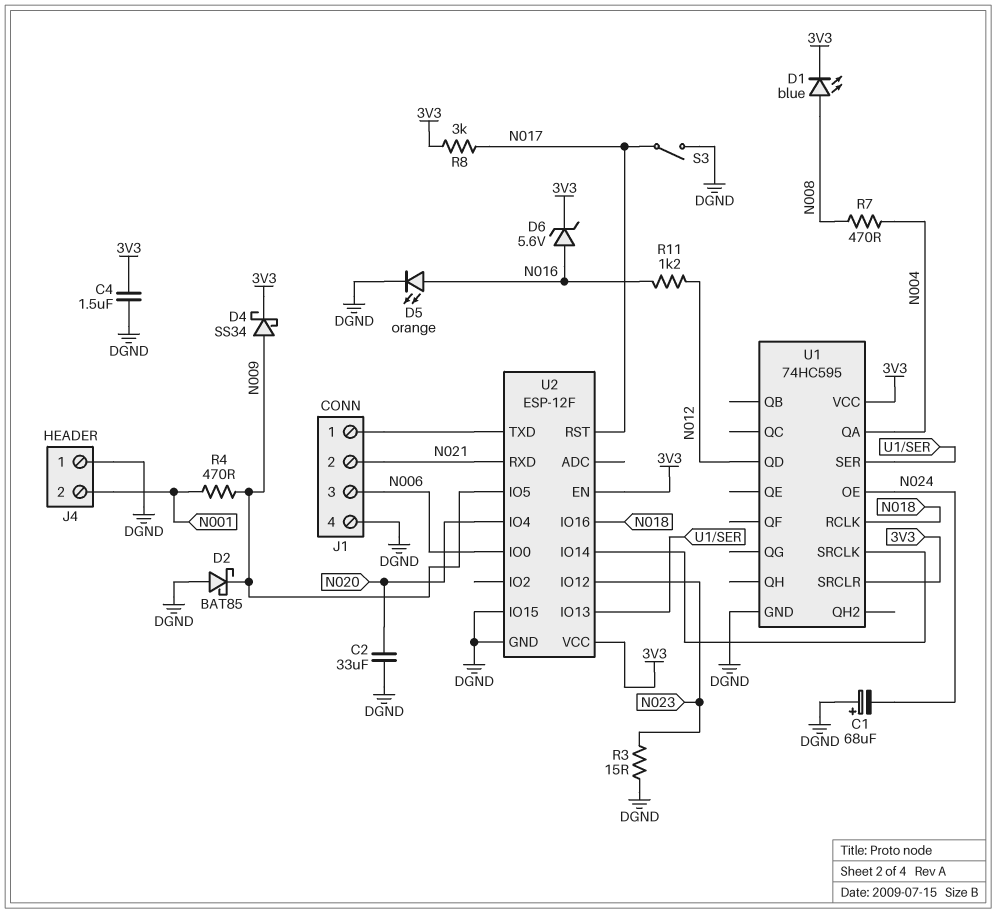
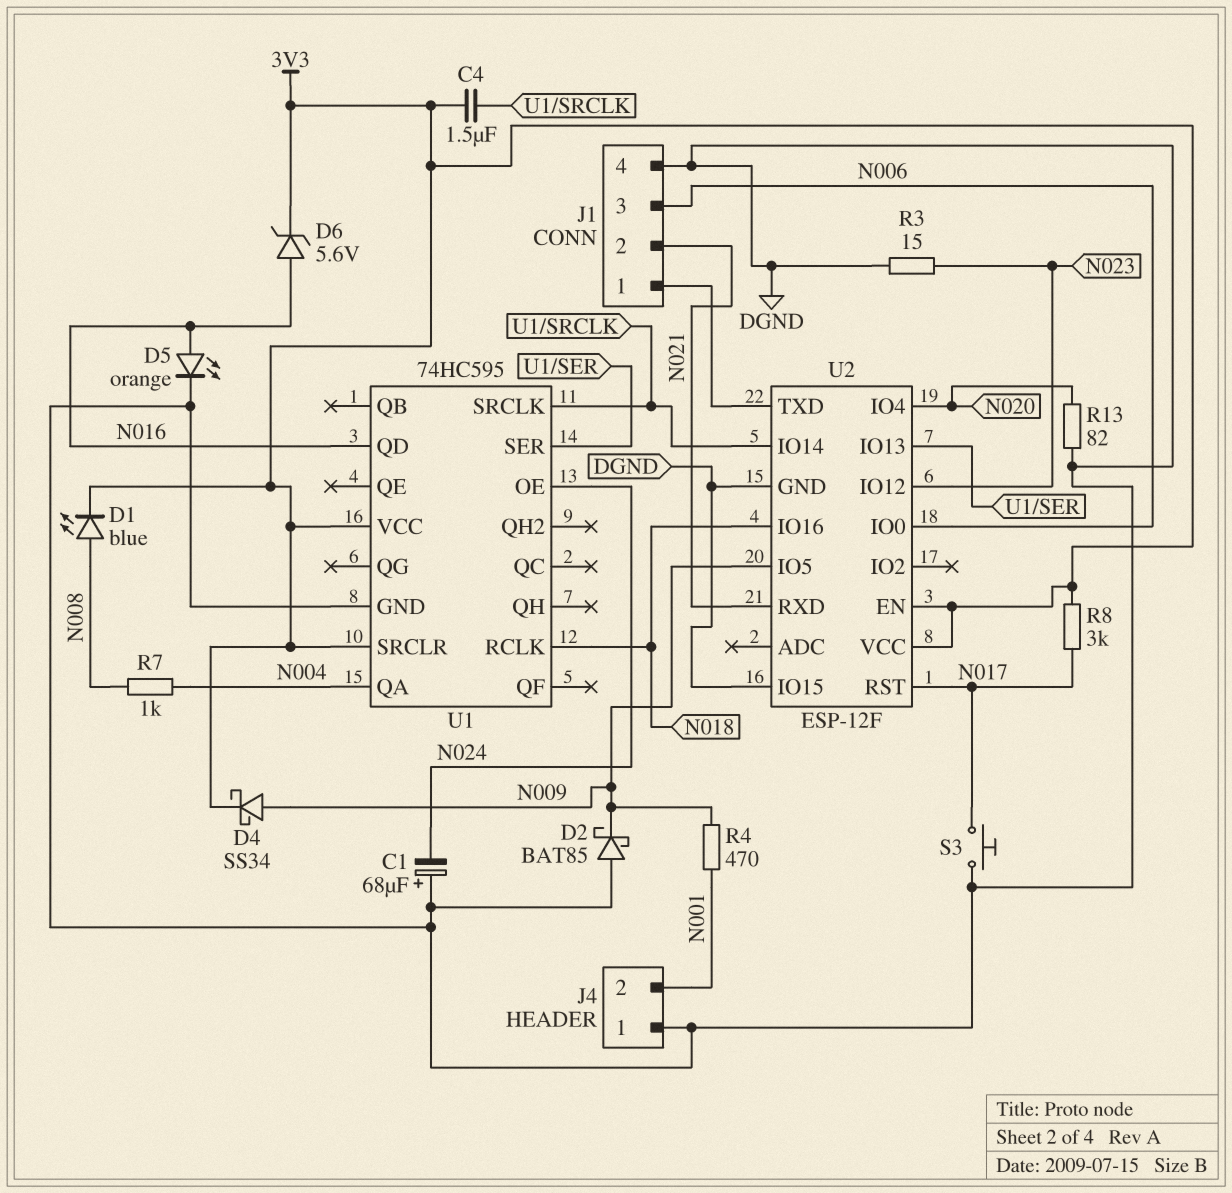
C2: 33uF (DGND, N020) -> none
C4: 1.5uF (3V3, DGND) -> 1.5uF (3V3, U1/SRCLK)
R7: 470 (N004, N008) -> 1k (N004, N008)
R11: 1.2k (N012, N016) -> none
R13: none -> 82 (DGND, N020)
S3: switch (DGND, N017) -> button (DGND, N017)
U1 pin QD: N012 -> N016

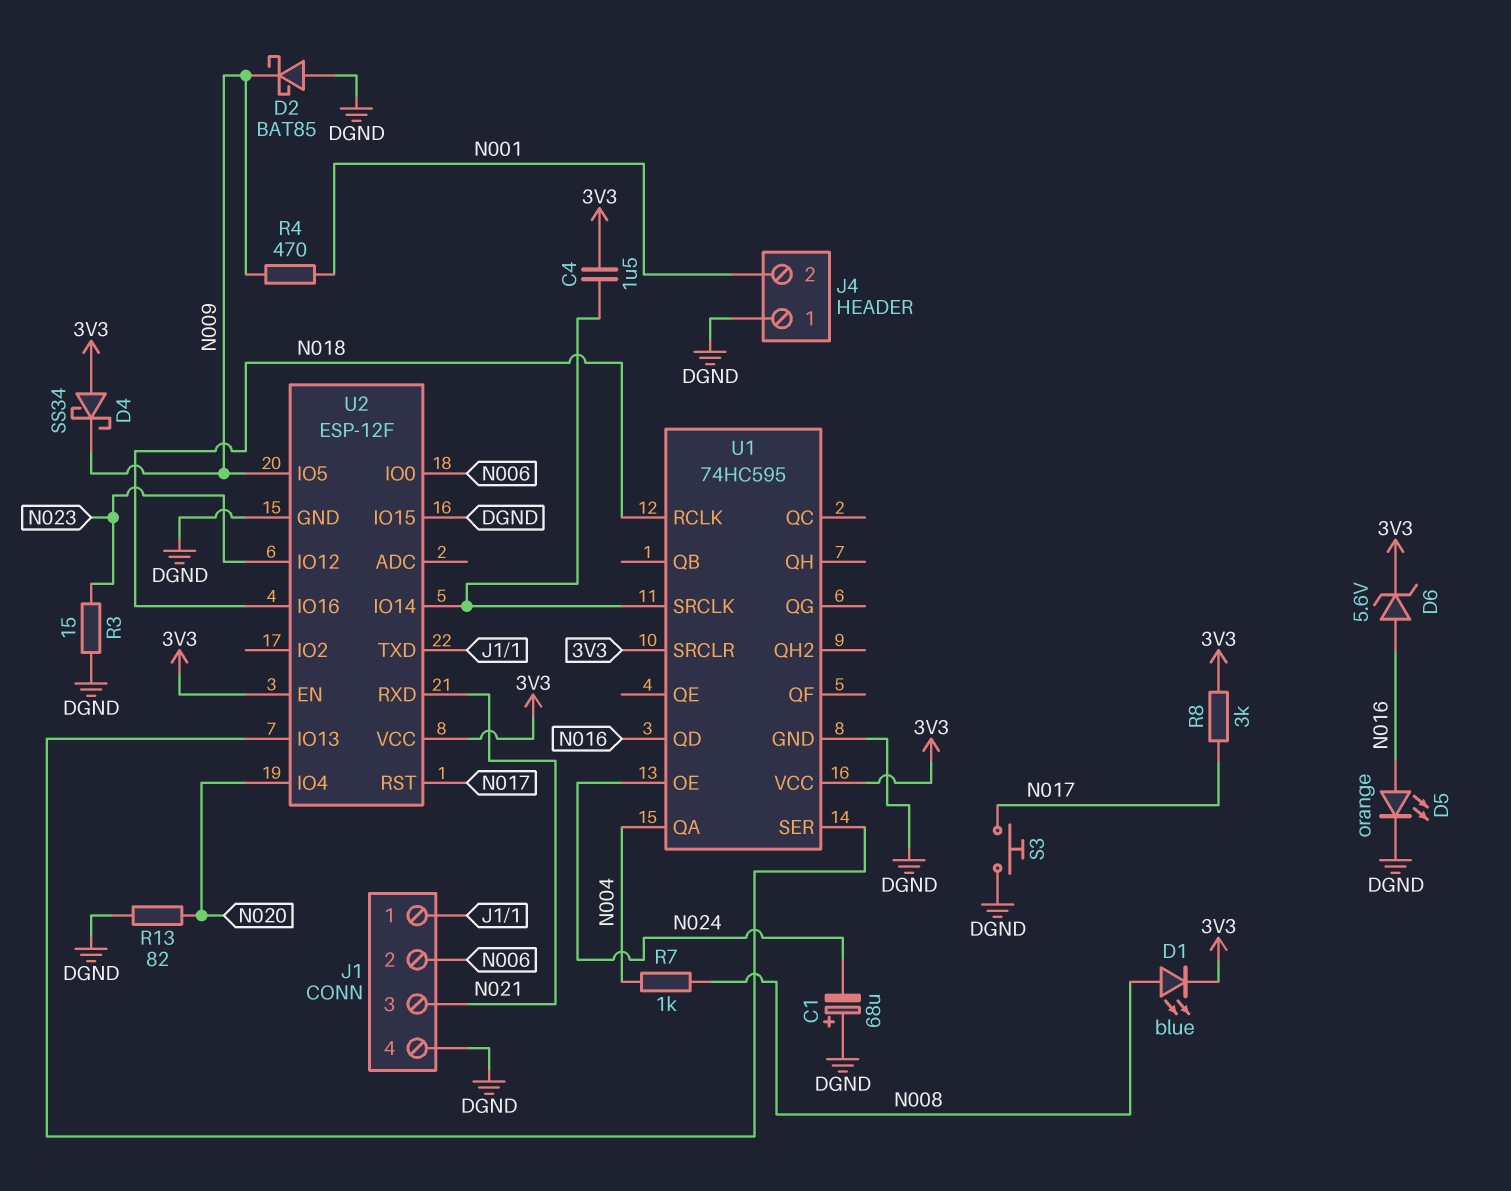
D4: schottky SS34 (A N009, K 3V3) -> schottky SS34 (A 3V3, K N009)
J1 pin 2: N021 -> N006
J1 pin 3: N006 -> N021

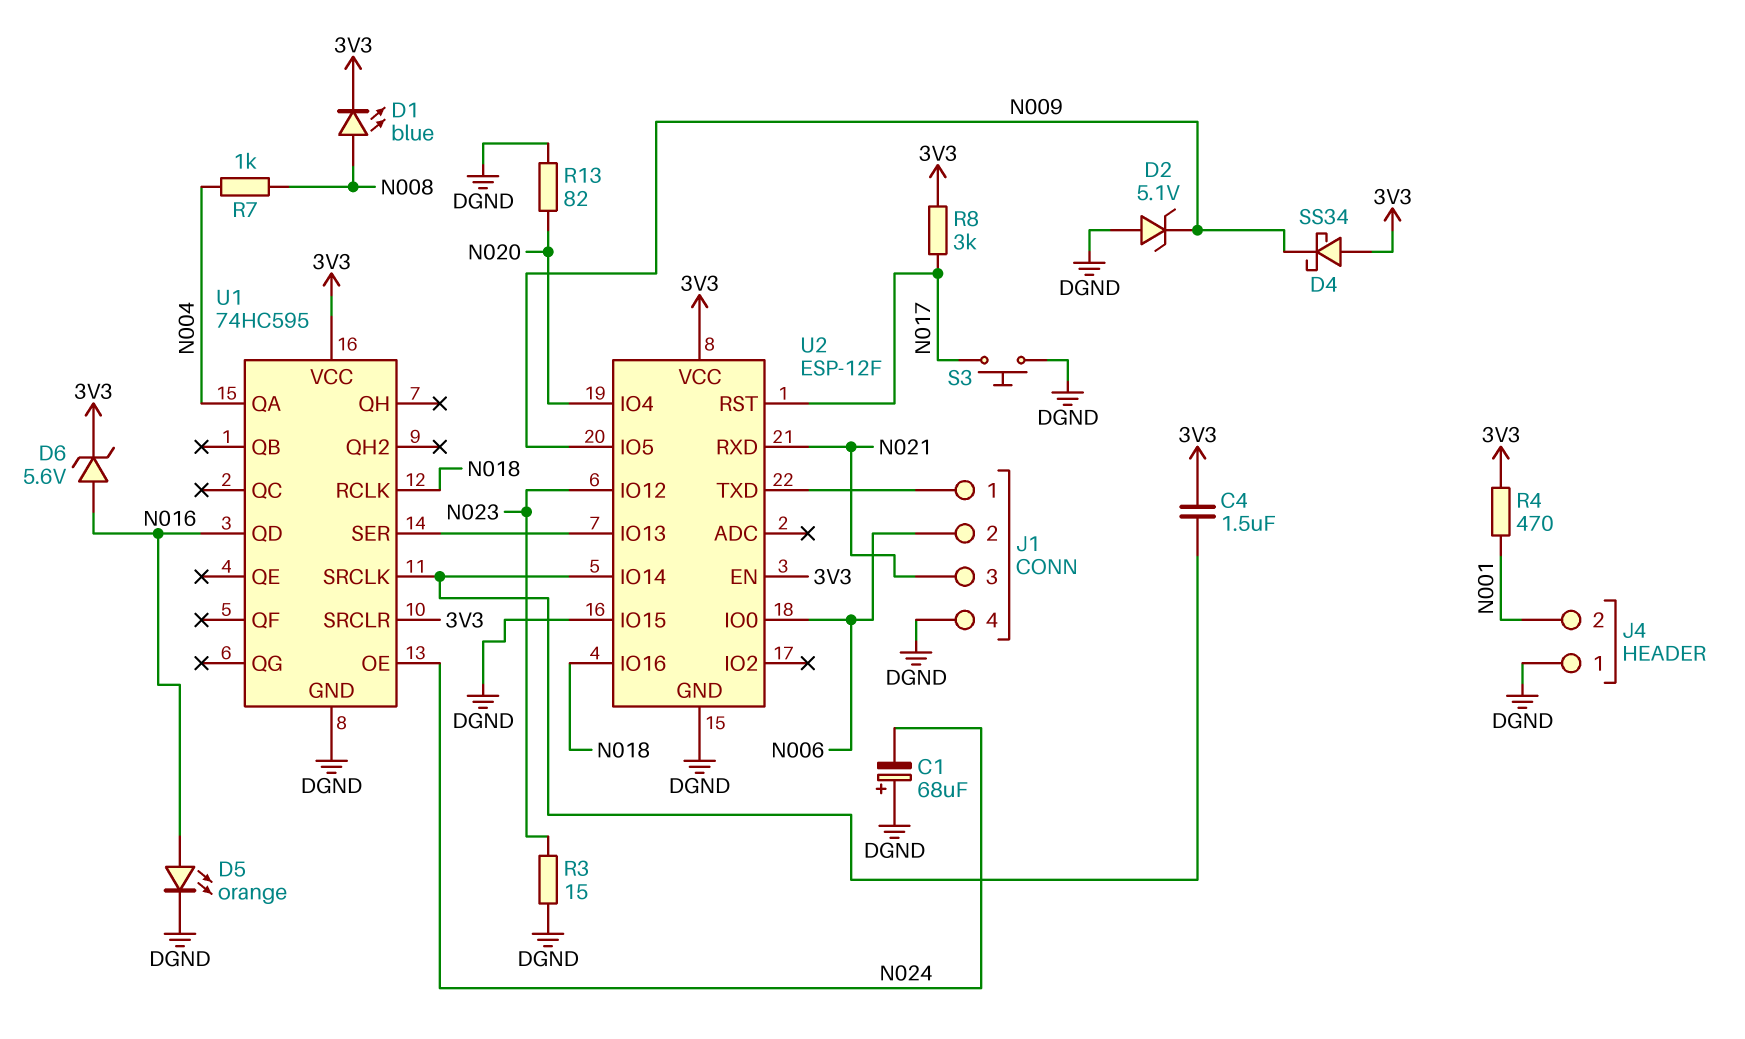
D2: schottky BAT85 (A DGND, K N009) -> zener 5.1V (A DGND, K N009)
R4: 470 (N001, N009) -> 470 (3V3, N001)

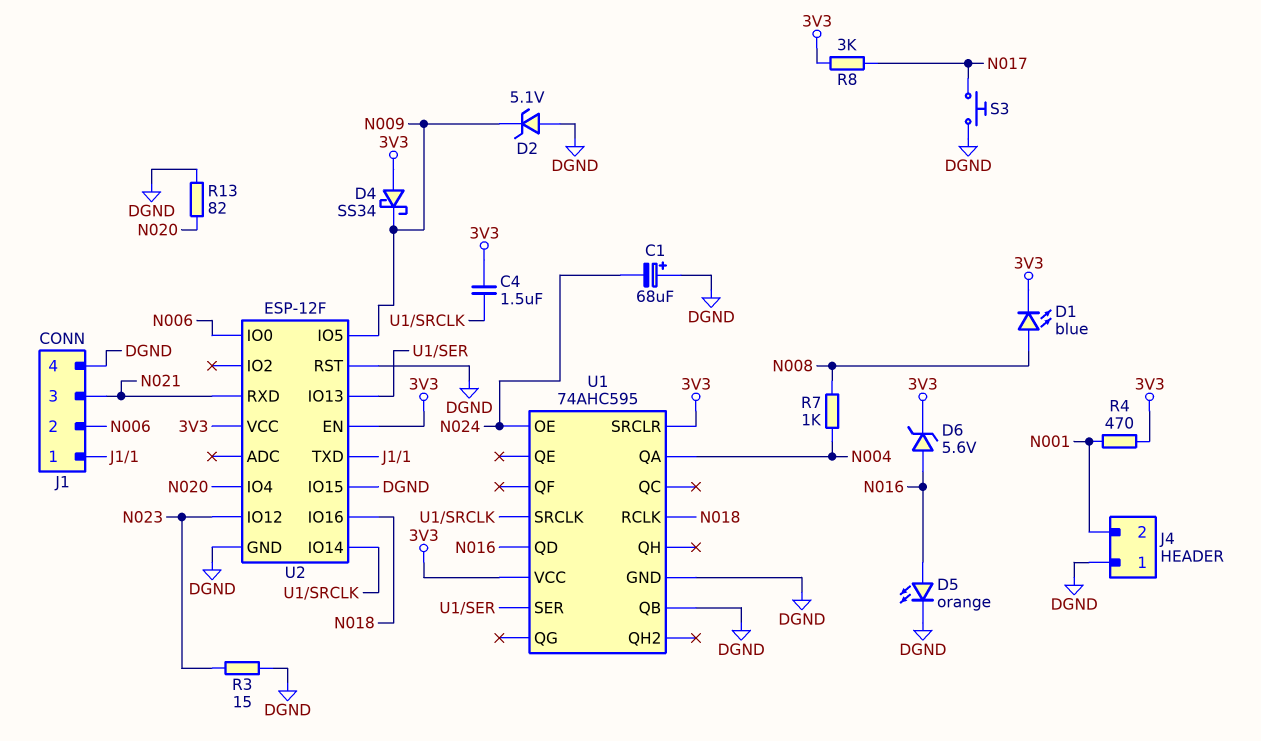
U1: 74HC595 -> 74AHC595
U1 pin QB: none -> DGND
U2 pin RST: N017 -> DGND

